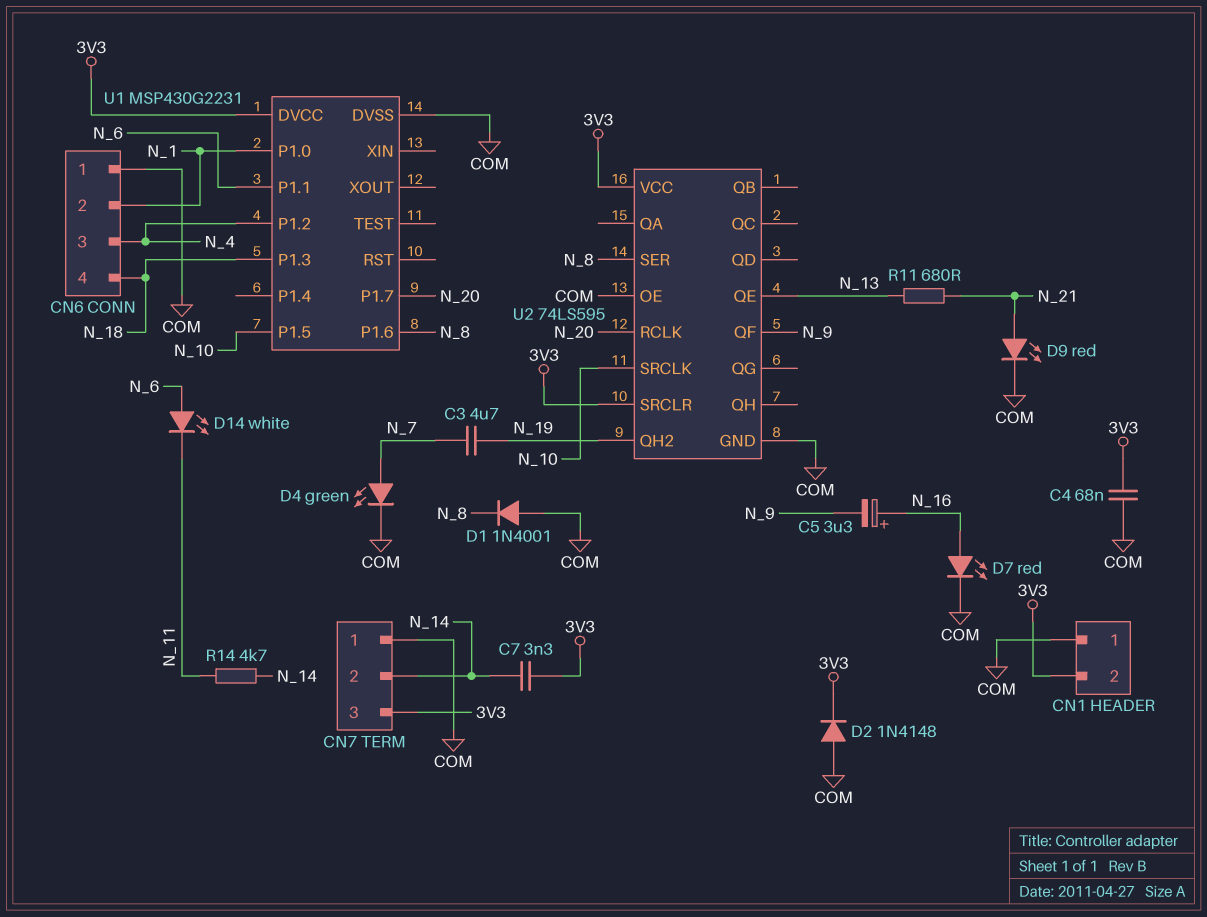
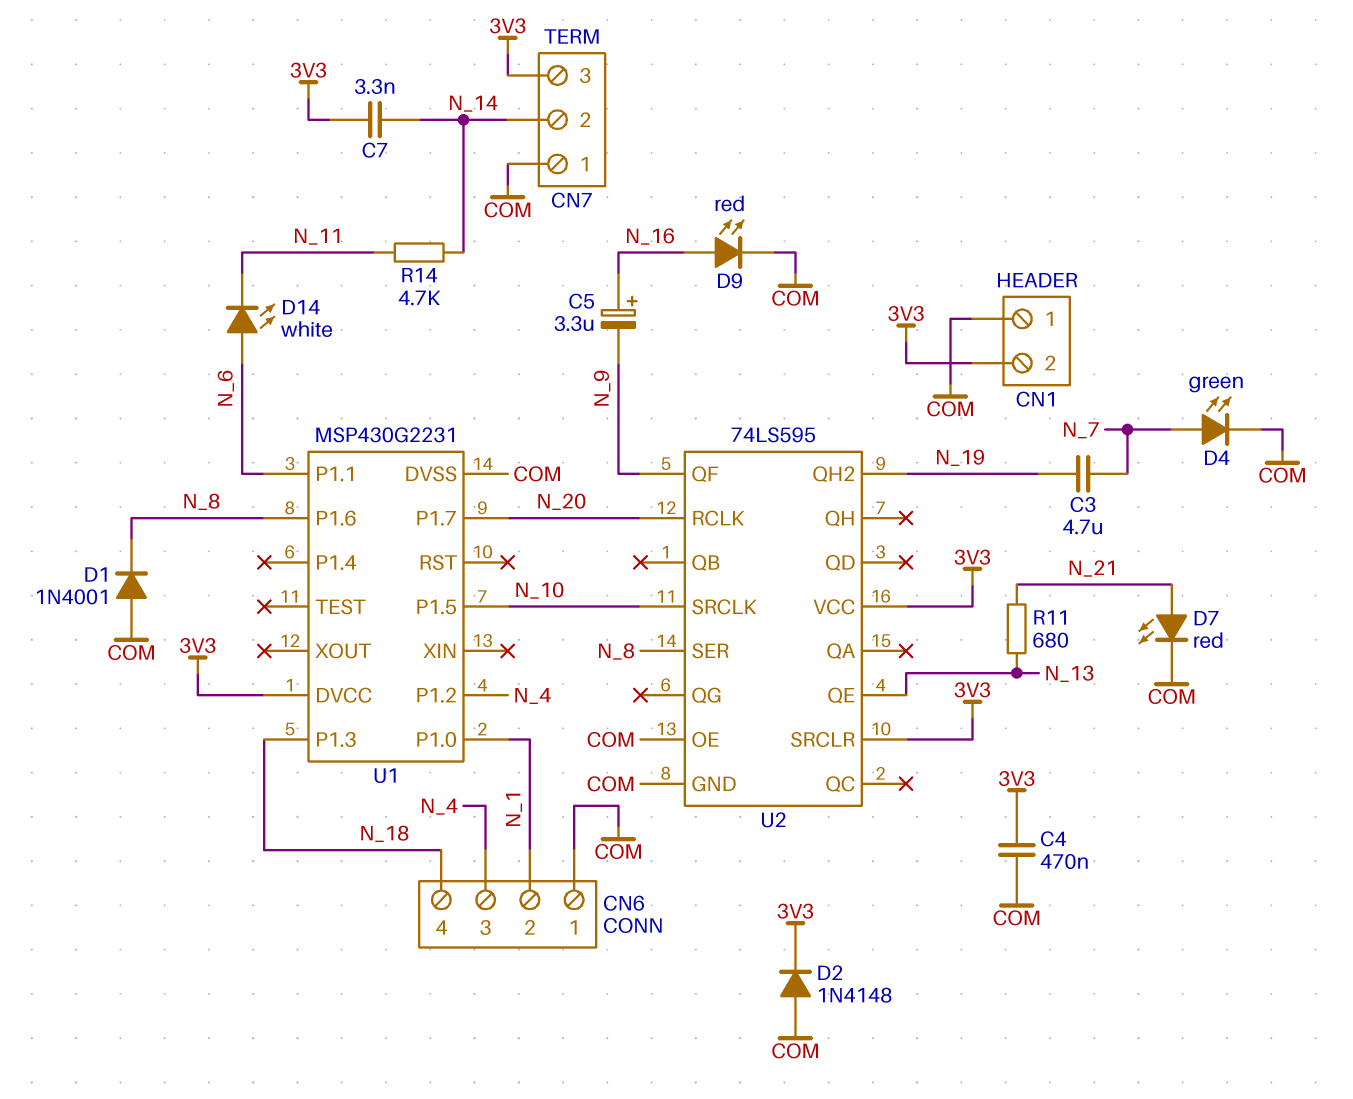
C4: 68nF (3V3, COM) -> 470nF (3V3, COM)
D7: LED red (A N_16, K COM) -> LED red (A N_21, K COM)
D9: LED red (A N_21, K COM) -> LED red (A N_16, K COM)

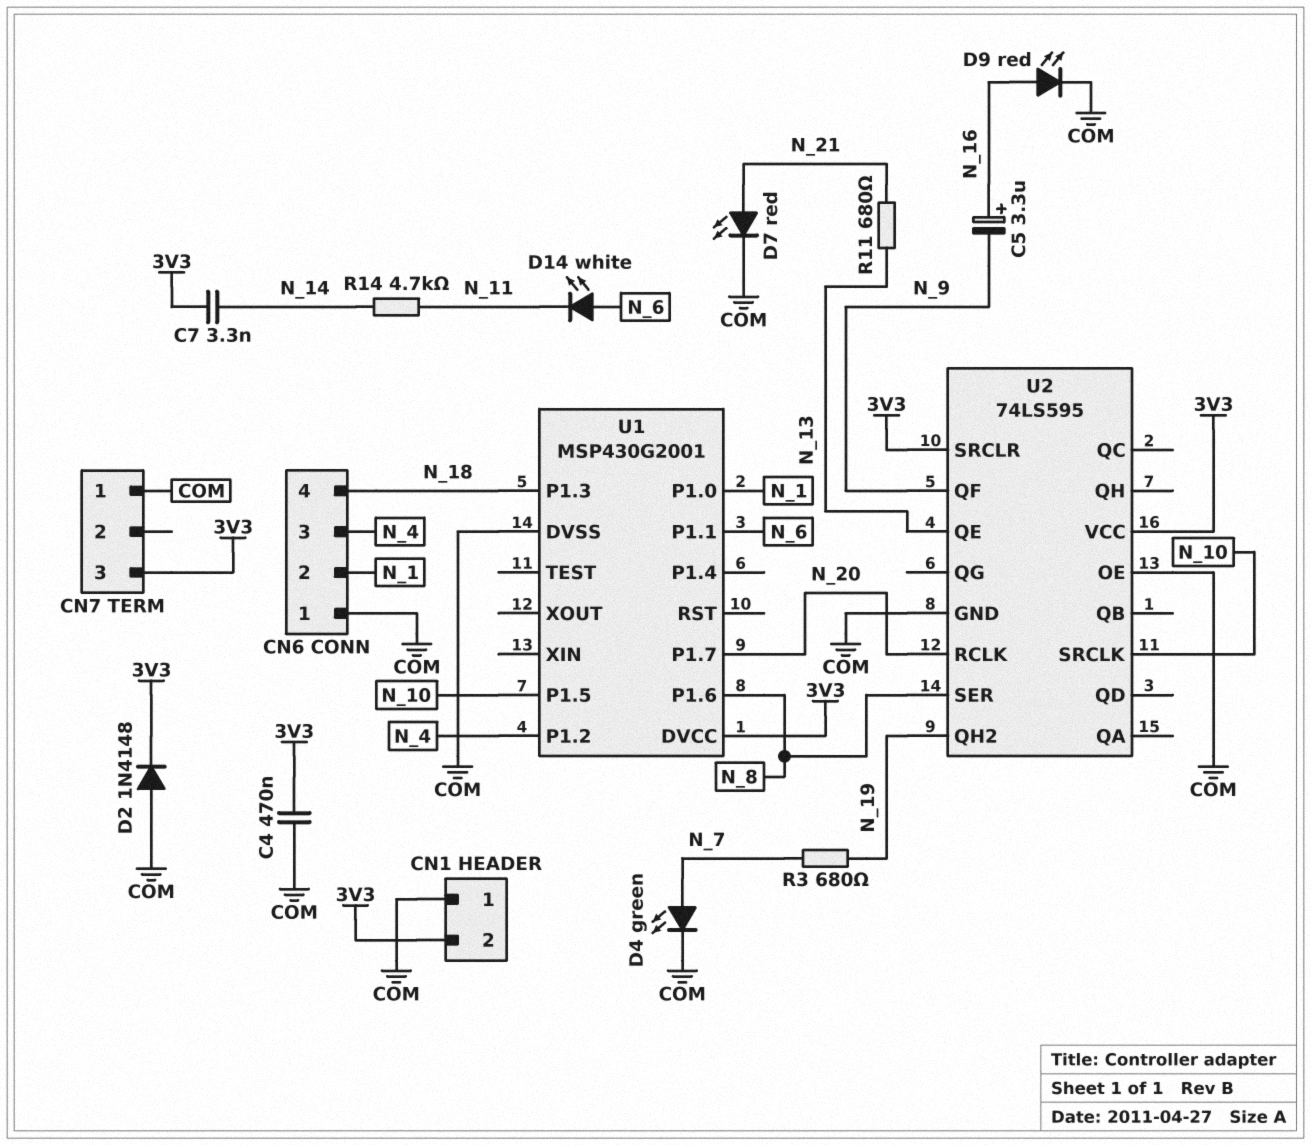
C3: 4.7uF (N_7, N_19) -> none
CN7 pin 2: N_14 -> none
D1: diode 1N4001 (A COM, K N_8) -> none
R3: none -> 680 (N_7, N_19)
U1: MSP430G2231 -> MSP430G2001

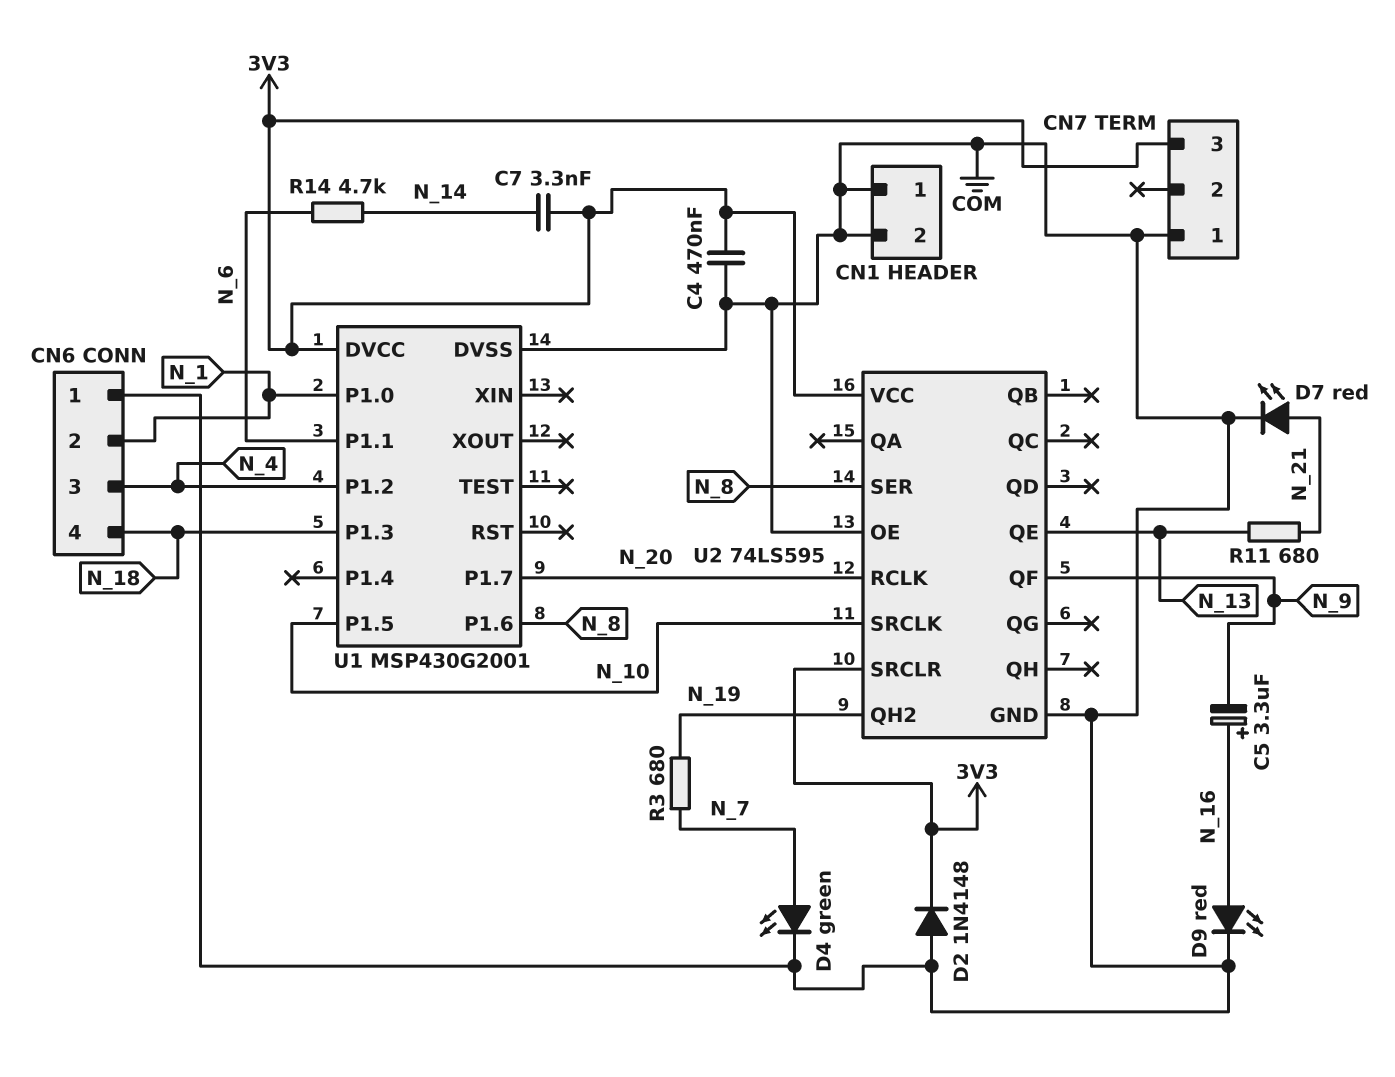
CN1 pin 2: 3V3 -> COM
D14: LED white (A N_6, K N_11) -> none
R14: 4.7k (N_11, N_14) -> 4.7k (N_6, N_14)

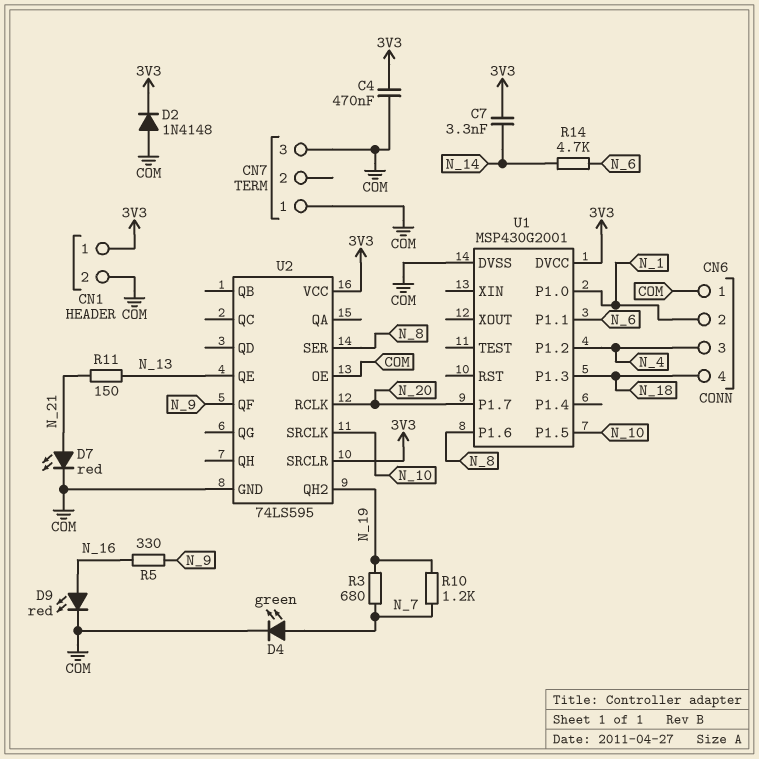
C5: 3.3uF (plus N_16, minus N_9) -> none
CN1 pin 1: COM -> 3V3
CN7 pin 3: 3V3 -> COM
R5: none -> 330 (N_9, N_16)
R10: none -> 1.2k (N_7, N_19)
R11: 680 (N_13, N_21) -> 150 (N_13, N_21)

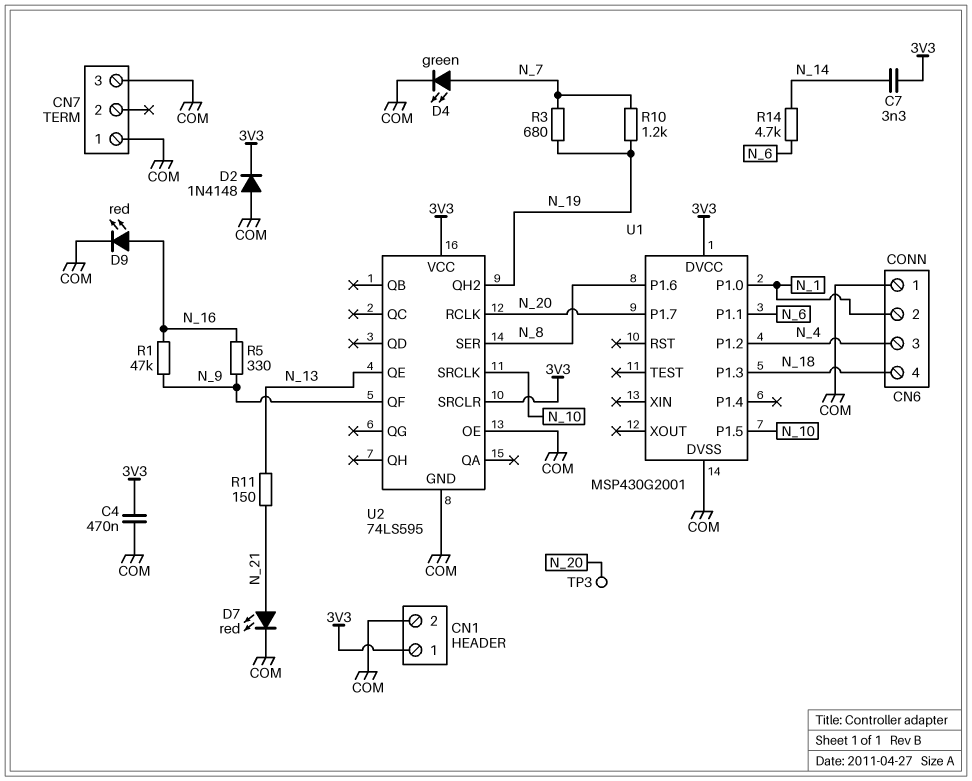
R1: none -> 47k (N_9, N_16)
TP3: none -> test point (N_20)

